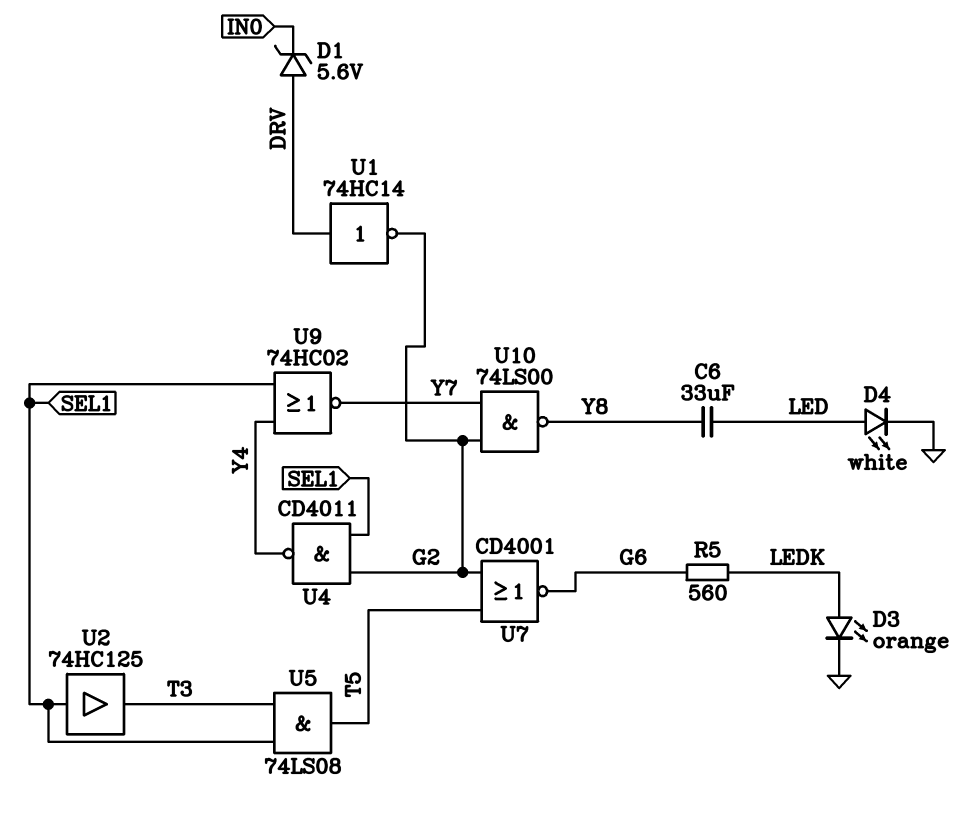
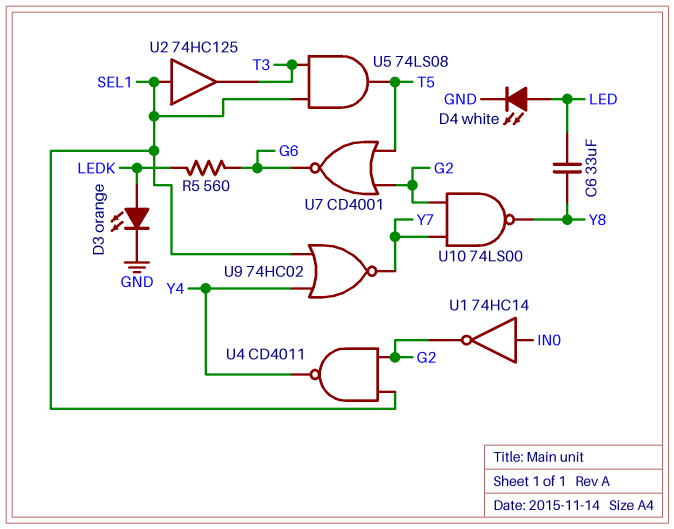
D1: zener 5.6V (A DRV, K IN0) -> none
U1: NOT 74HC14 (in DRV, out G2) -> NOT 74HC14 (in IN0, out G2)

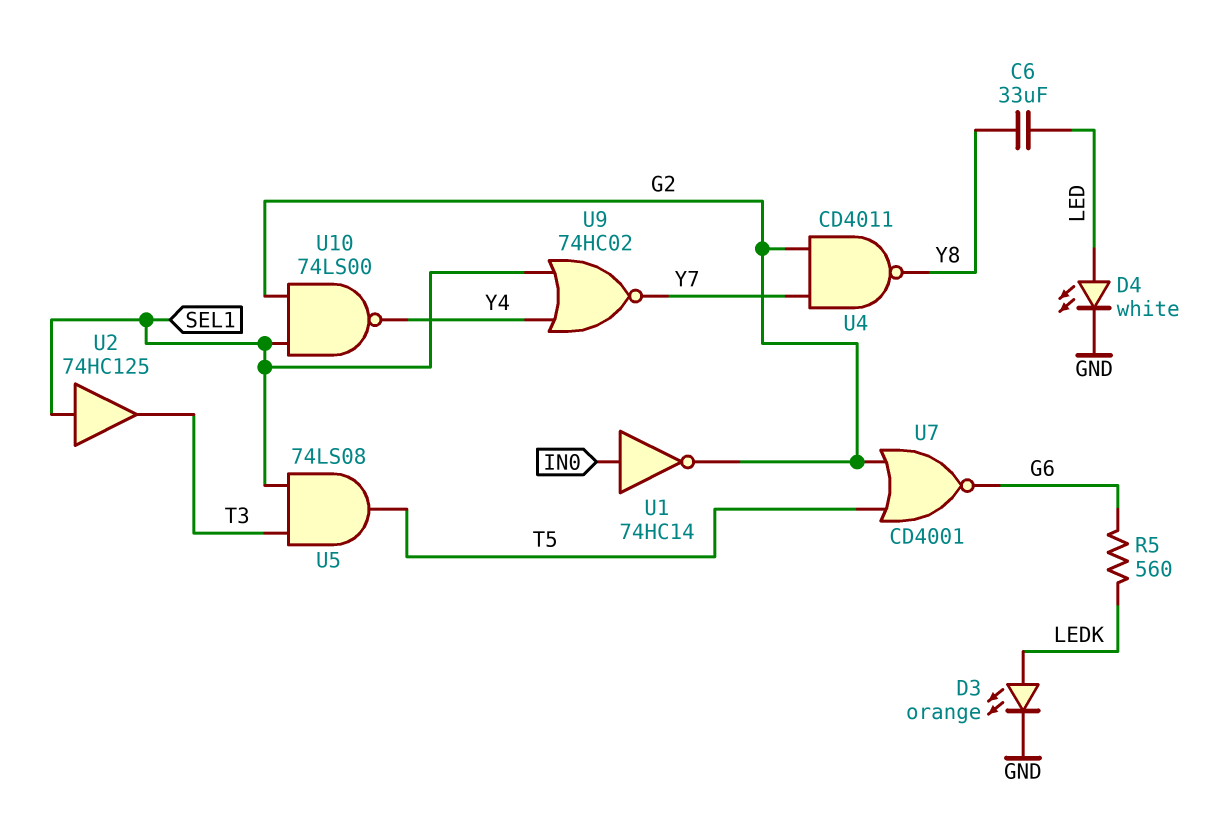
U4: NAND CD4011 (in G2, in SEL1, out Y4) -> NAND CD4011 (in G2, in Y7, out Y8)
U10: NAND 74LS00 (in G2, in Y7, out Y8) -> NAND 74LS00 (in G2, in SEL1, out Y4)

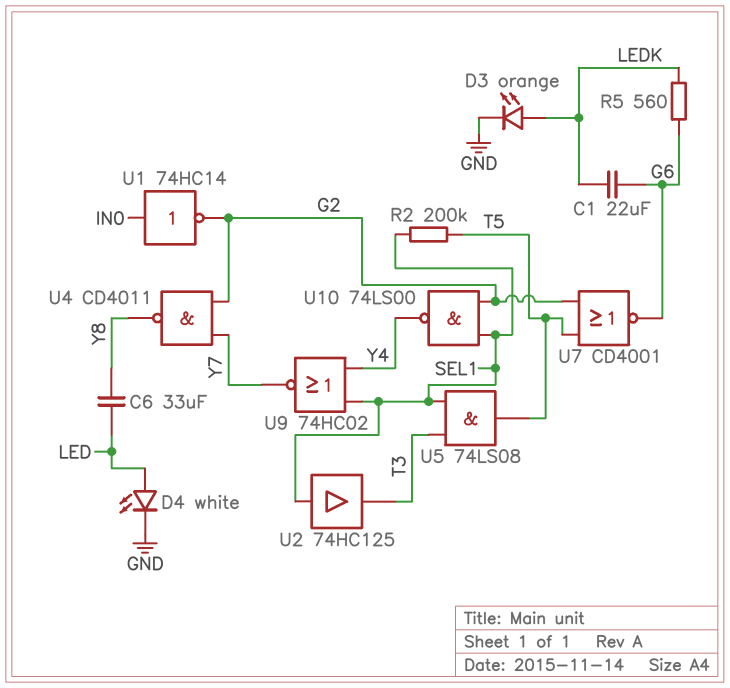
C1: none -> 22uF (G6, LEDK)
R2: none -> 200k (SEL1, T5)

